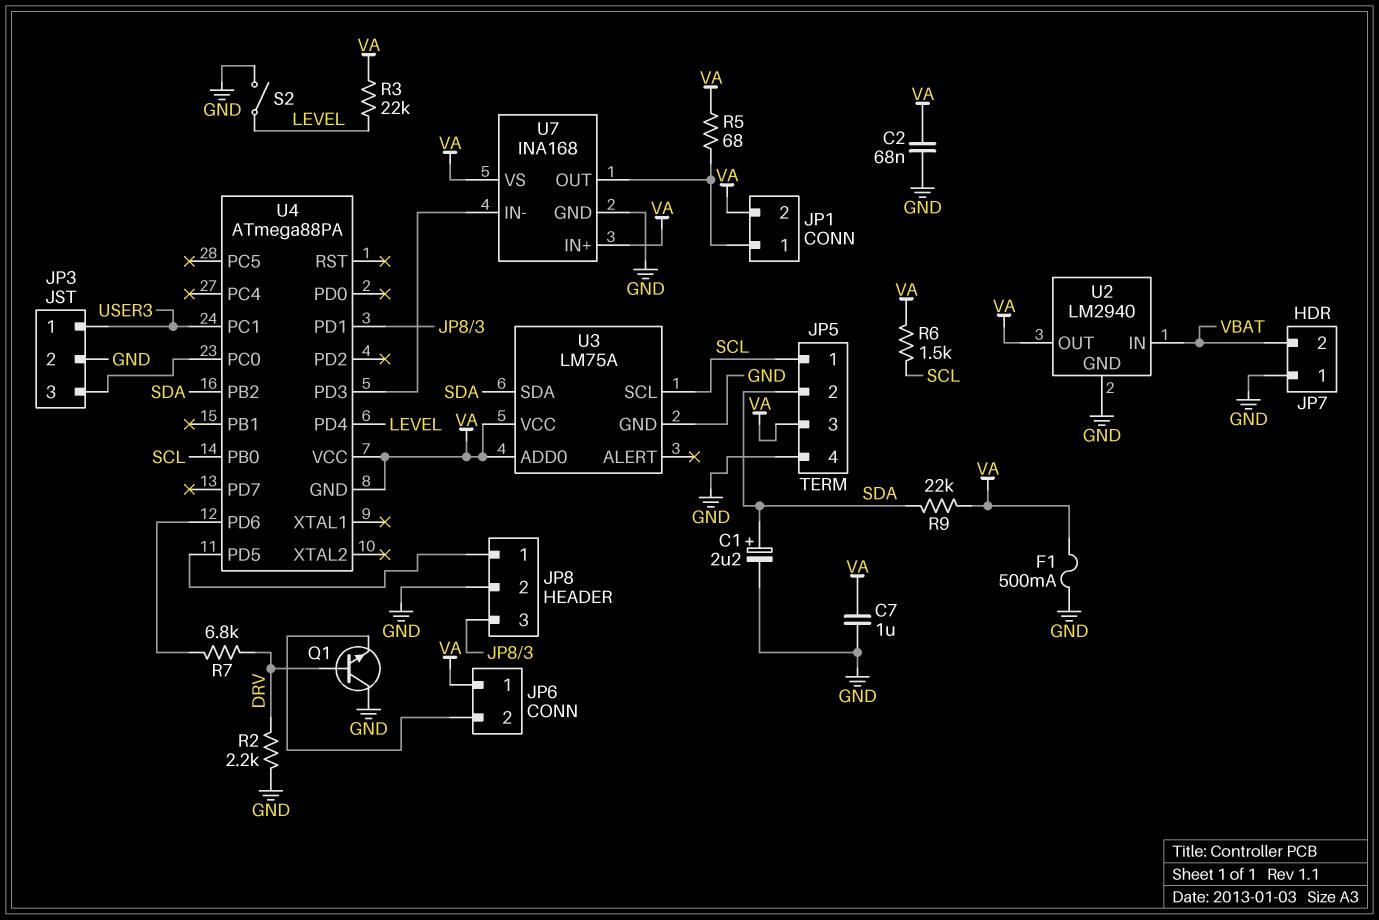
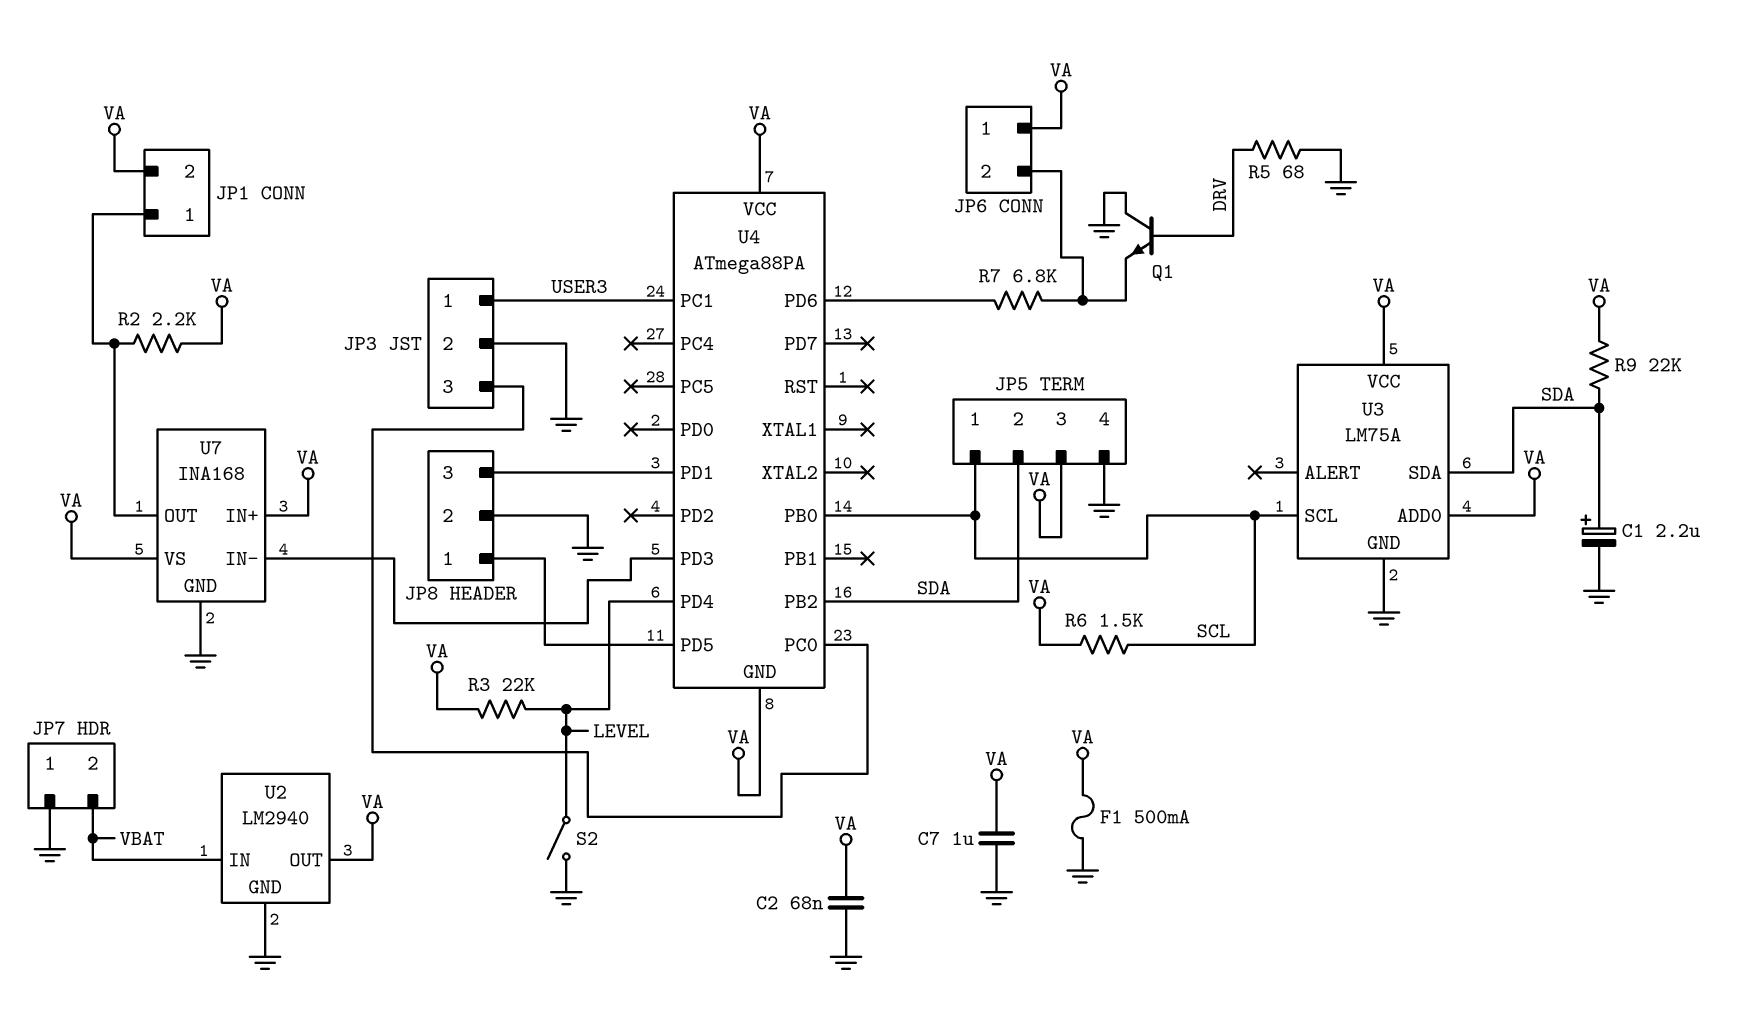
R2: 2.2k (DRV, GND) -> 2.2k (JP1/1, VA)
R5: 68 (JP1/1, VA) -> 68 (DRV, GND)
R7: 6.8k (DRV, U4/PD6) -> 6.8k (JP6/2, U4/PD6)

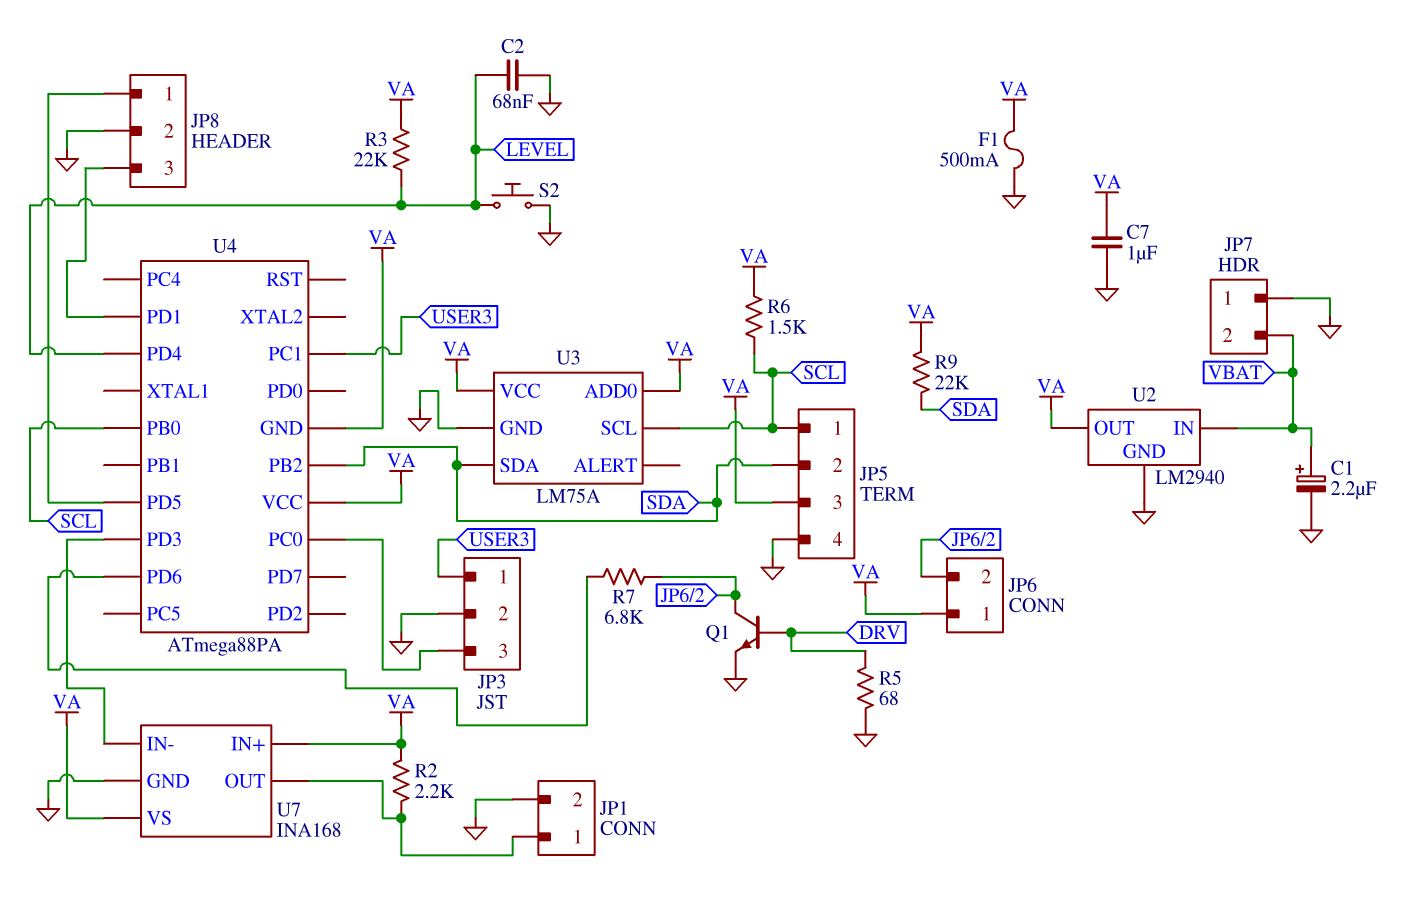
C1: 2.2uF (plus SDA, minus GND) -> 2.2uF (plus VBAT, minus GND)
C2: 68nF (GND, VA) -> 68nF (GND, LEVEL)
JP1 pin 2: VA -> GND
Q1: NPN (B DRV, C GND, E JP6/2) -> NPN (B DRV, C JP6/2, E GND)
S2: switch (GND, LEVEL) -> button (GND, LEVEL)

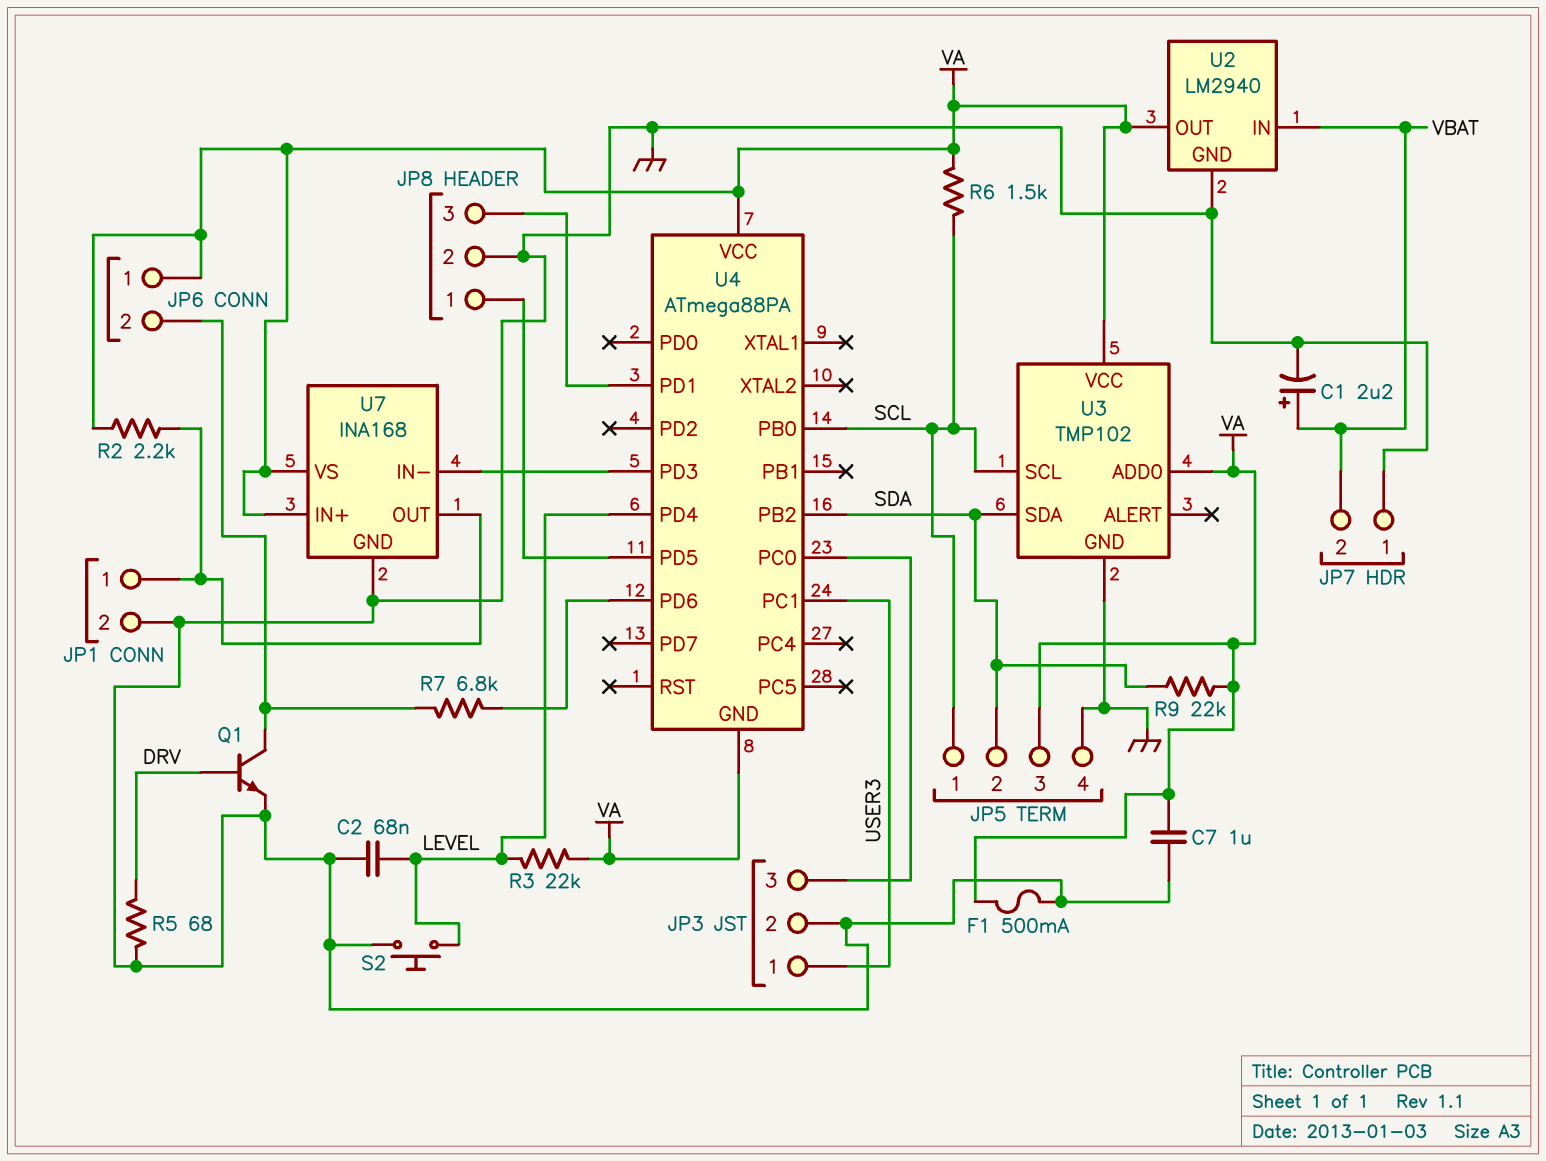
U3: LM75A -> TMP102

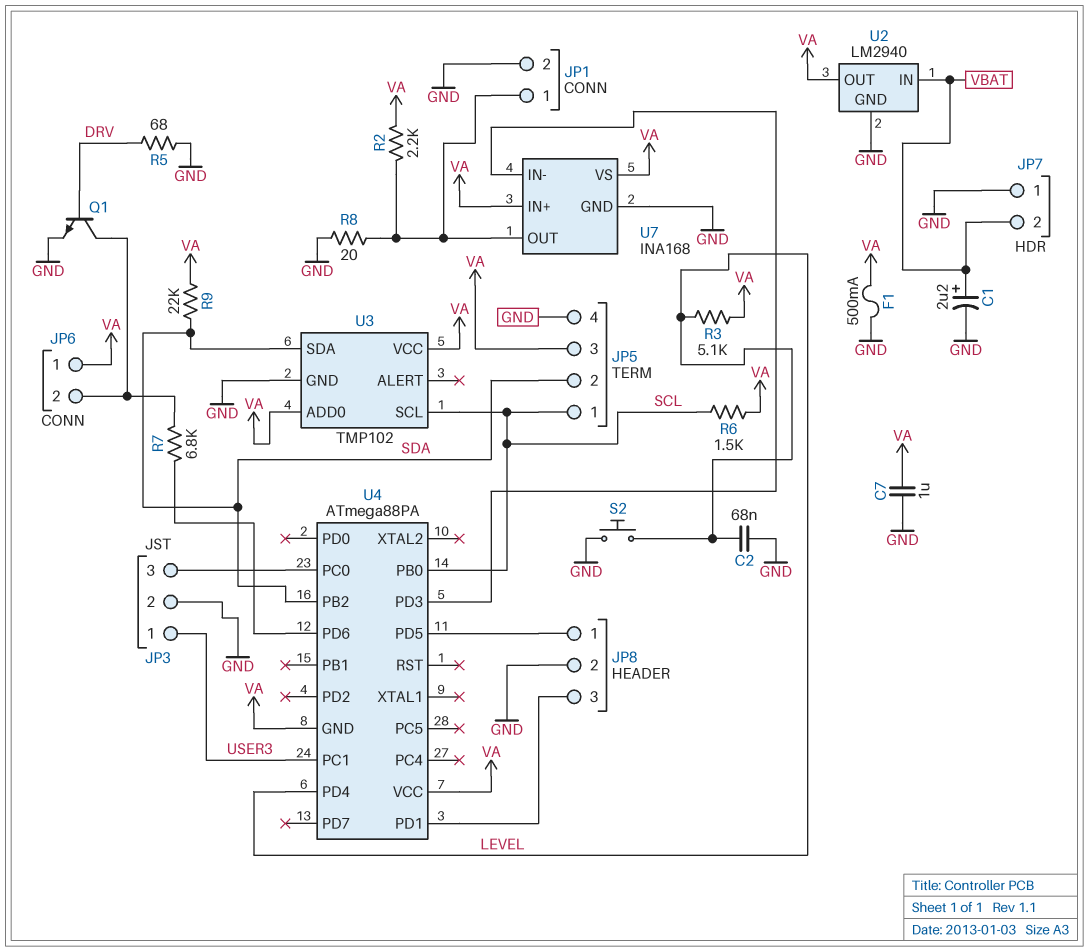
R3: 22k (LEVEL, VA) -> 5.1k (LEVEL, VA)
R8: none -> 20 (GND, JP1/1)

